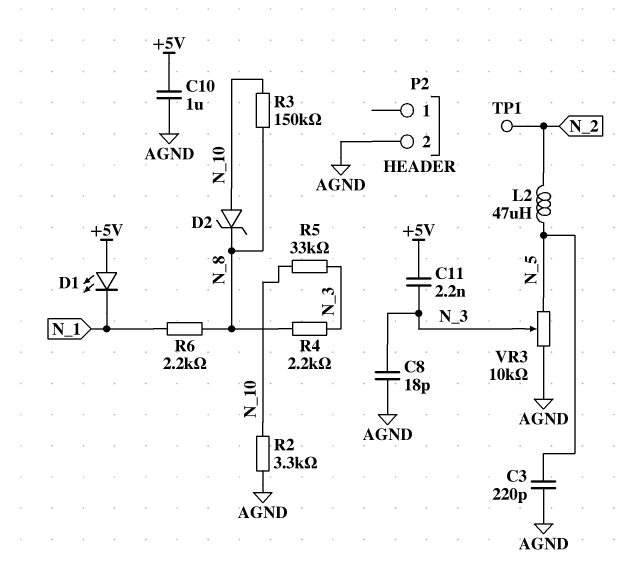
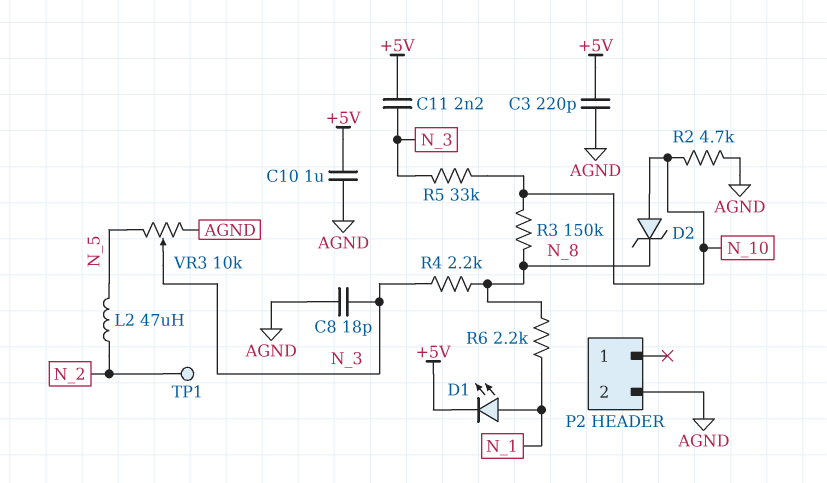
C3: 220pF (AGND, N_5) -> 220pF (+5V, AGND)
D1: LED (A +5V, K N_1) -> LED (A N_1, K +5V)
R2: 3.3k (AGND, N_10) -> 4.7k (AGND, N_10)

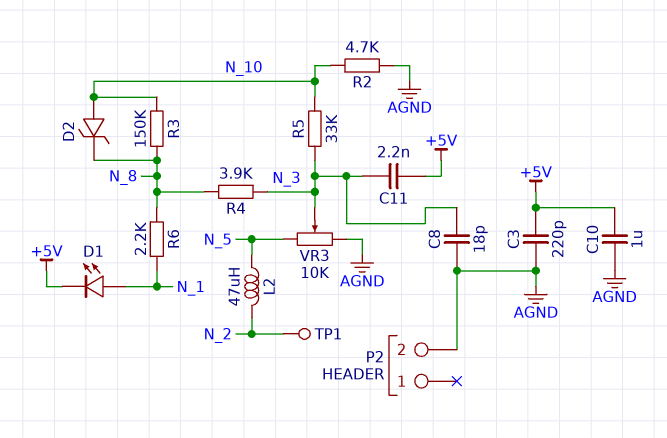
R4: 2.2k (N_3, N_8) -> 3.9k (N_3, N_8)

